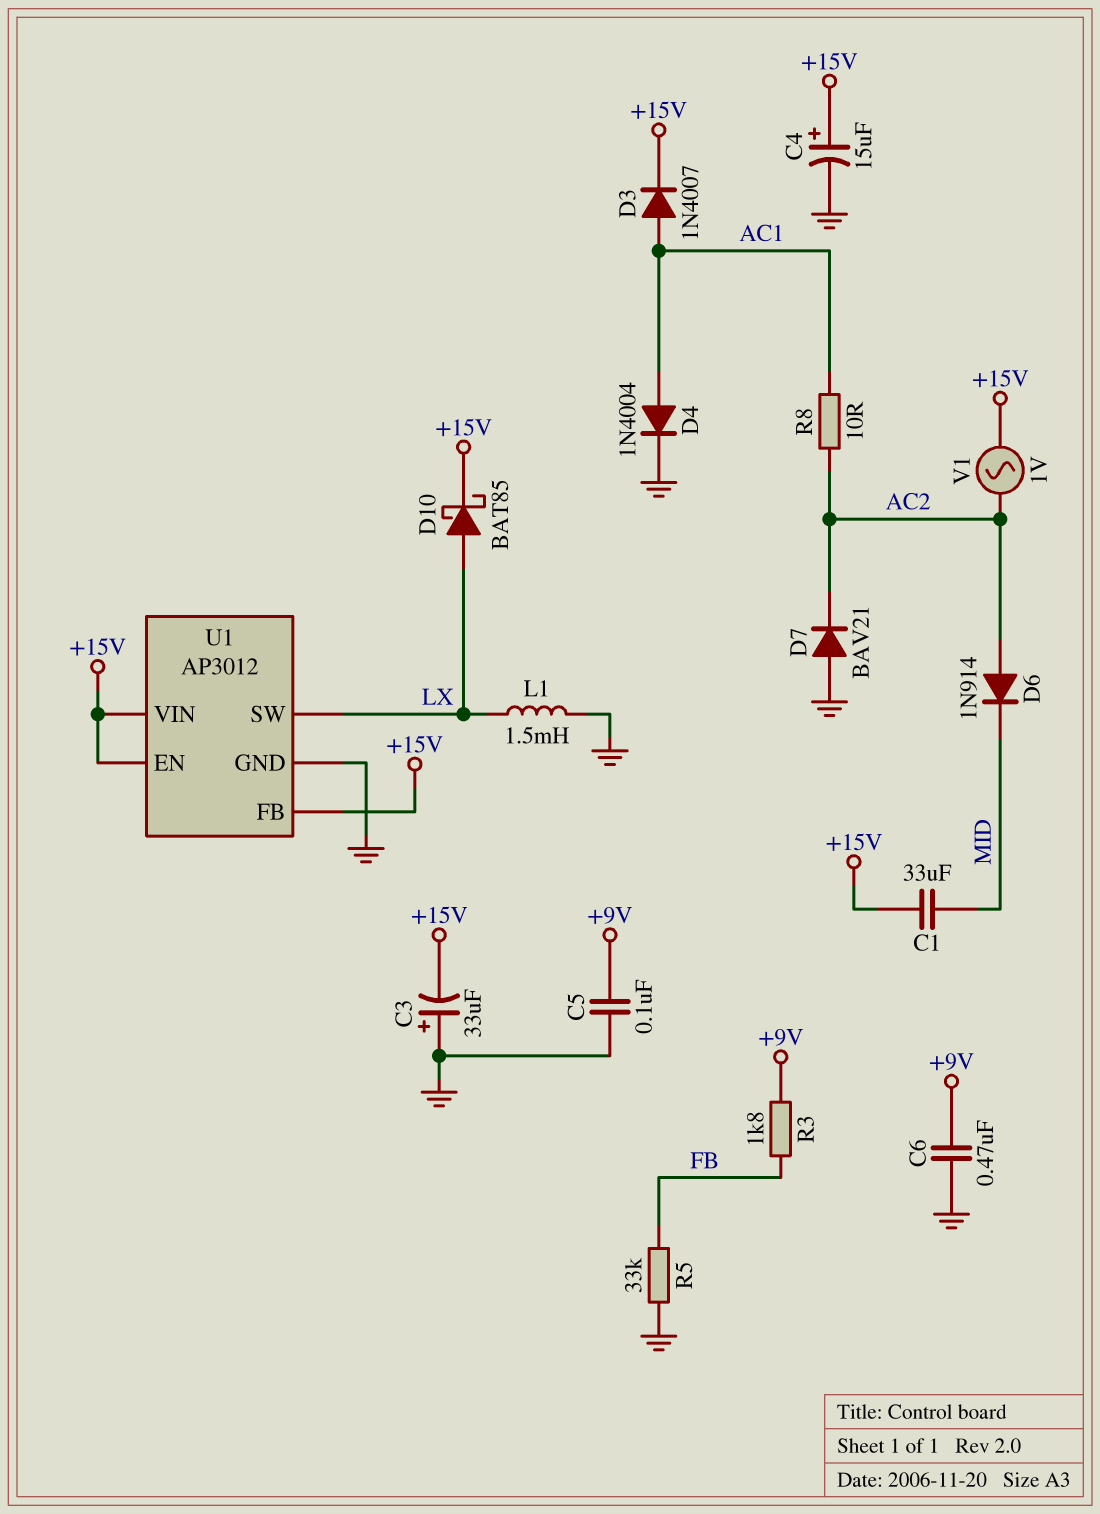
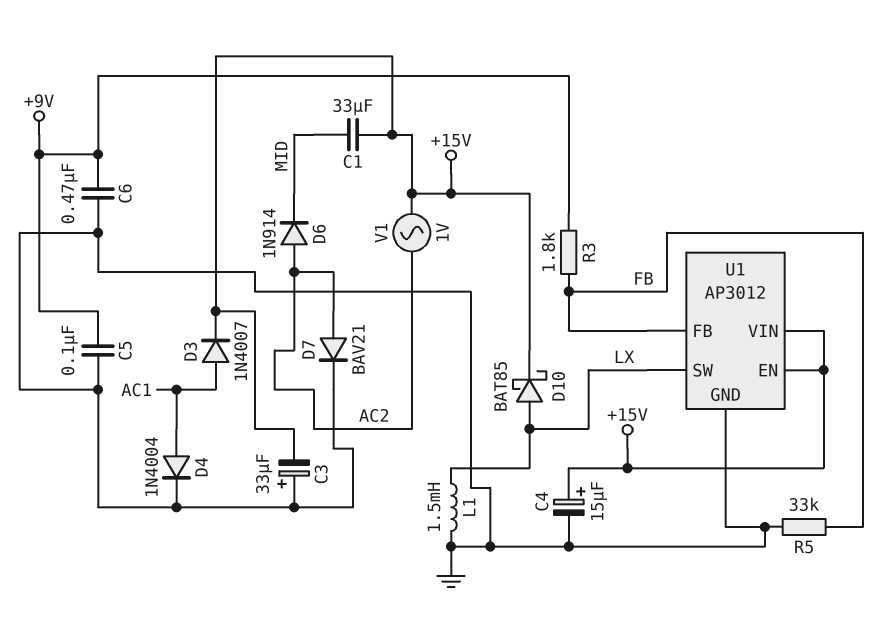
D7: diode BAV21 (A GND, K AC2) -> diode BAV21 (A AC2, K GND)
R8: 10 (AC1, AC2) -> none
U1 pin FB: +15V -> FB

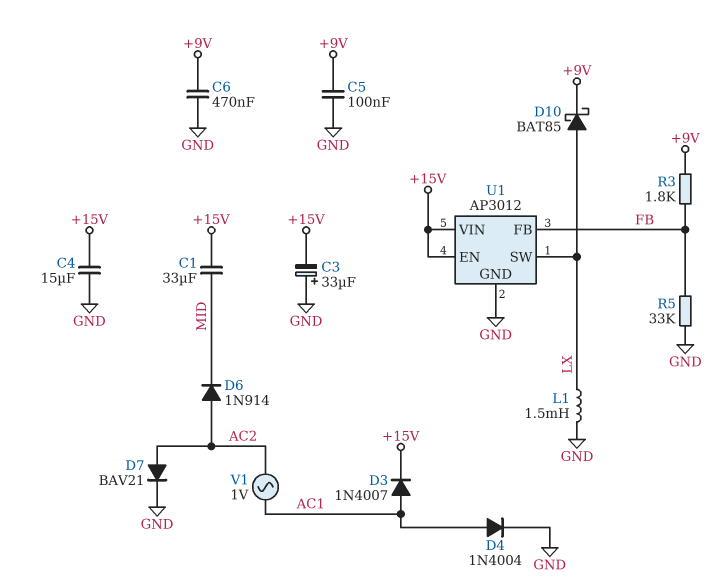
C4: 15uF (plus +15V, minus GND) -> 15uF (+15V, GND)
D10: schottky BAT85 (A LX, K +15V) -> schottky BAT85 (A LX, K +9V)
V1: AC 1V (+15V, AC2) -> AC 1V (AC1, AC2)

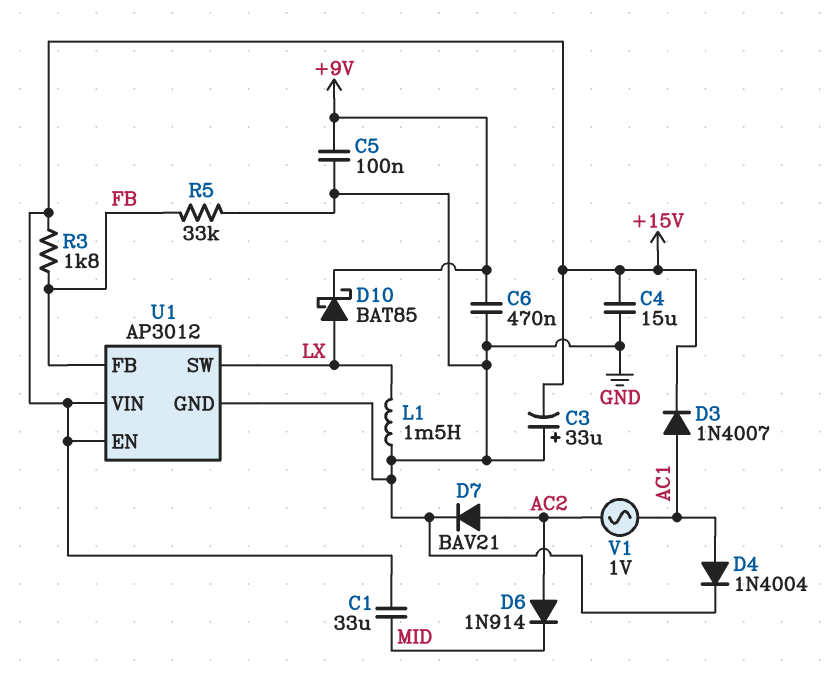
R3: 1.8k (+9V, FB) -> 1.8k (+15V, FB)

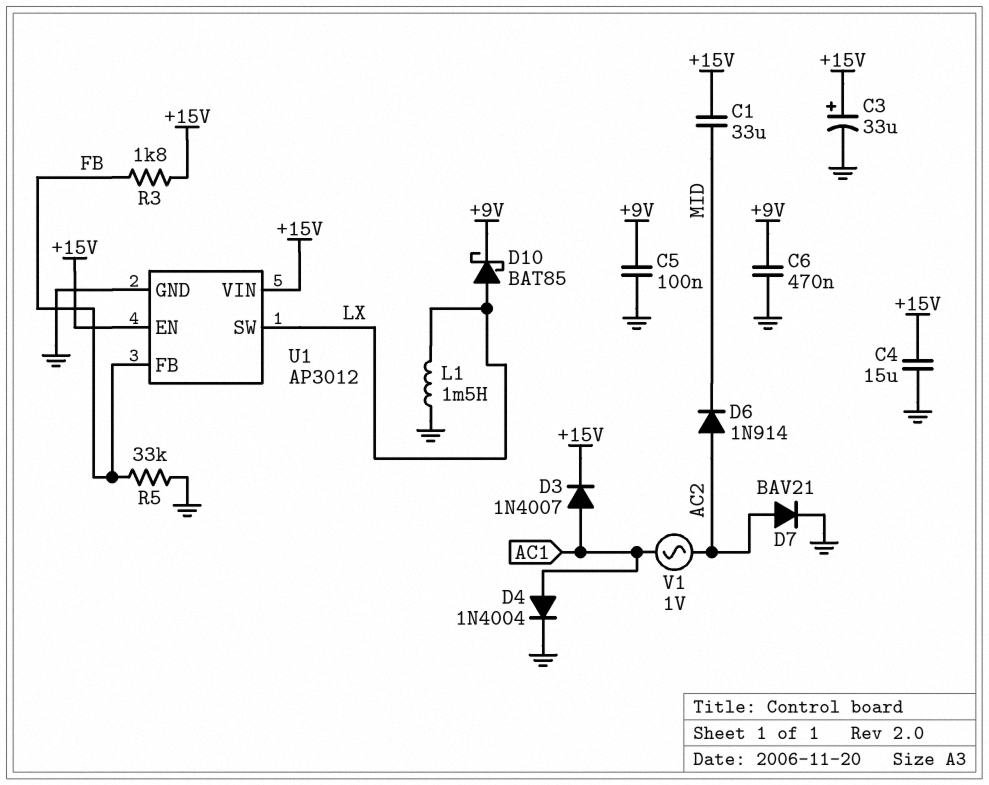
C3: 33uF (plus GND, minus +15V) -> 33uF (plus +15V, minus GND)

